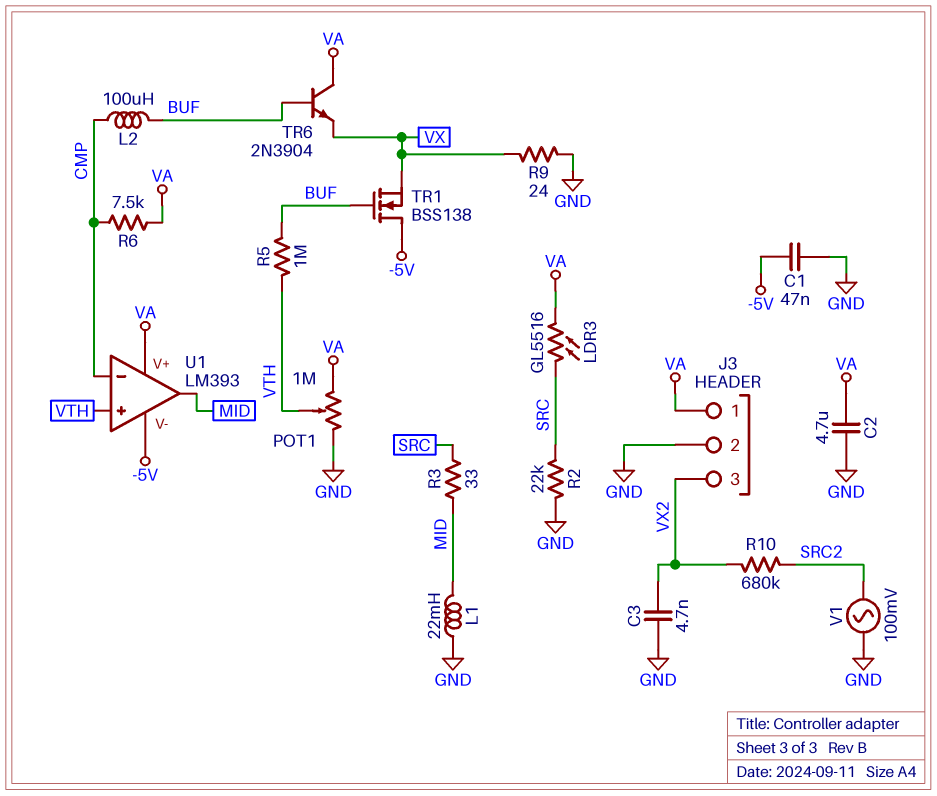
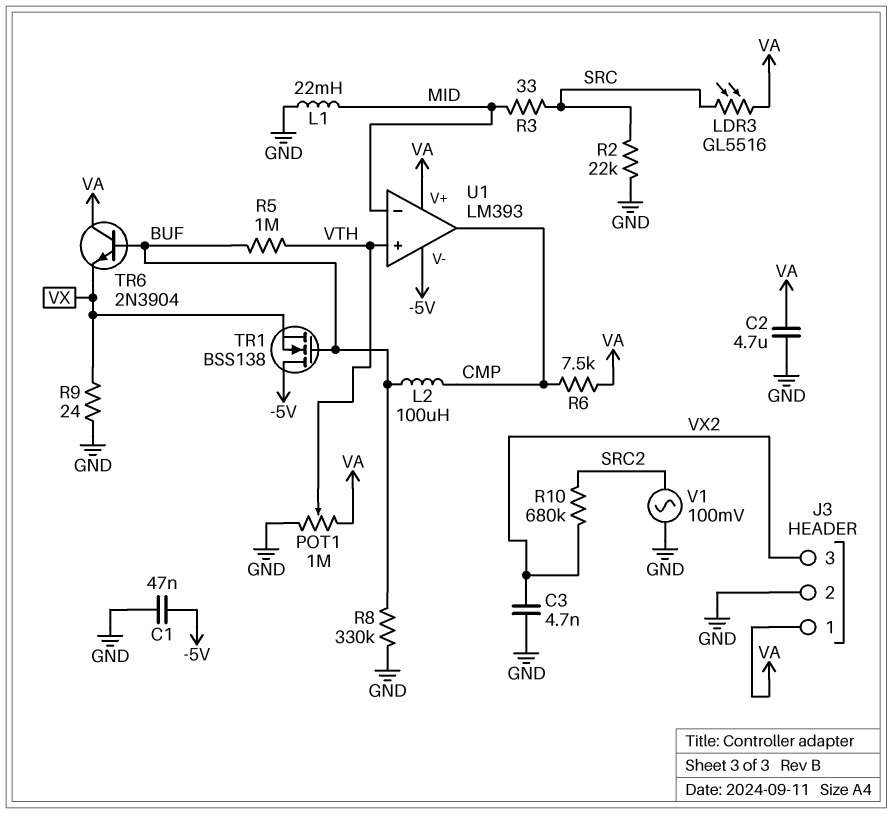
R8: none -> 330k (BUF, GND)
U1 pin in-: CMP -> MID
U1 pin out: MID -> CMP

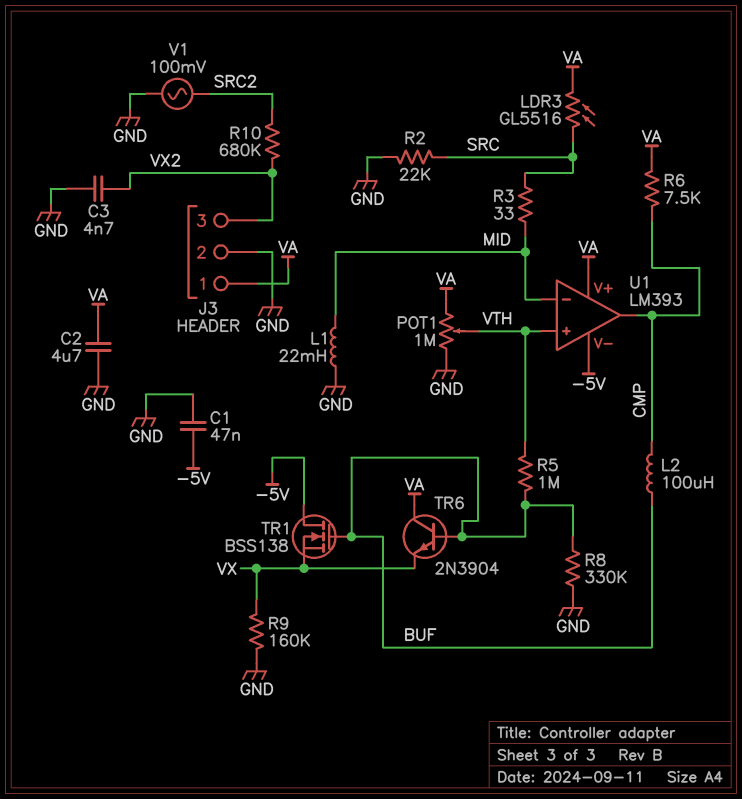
R9: 24 (GND, VX) -> 160k (GND, VX)

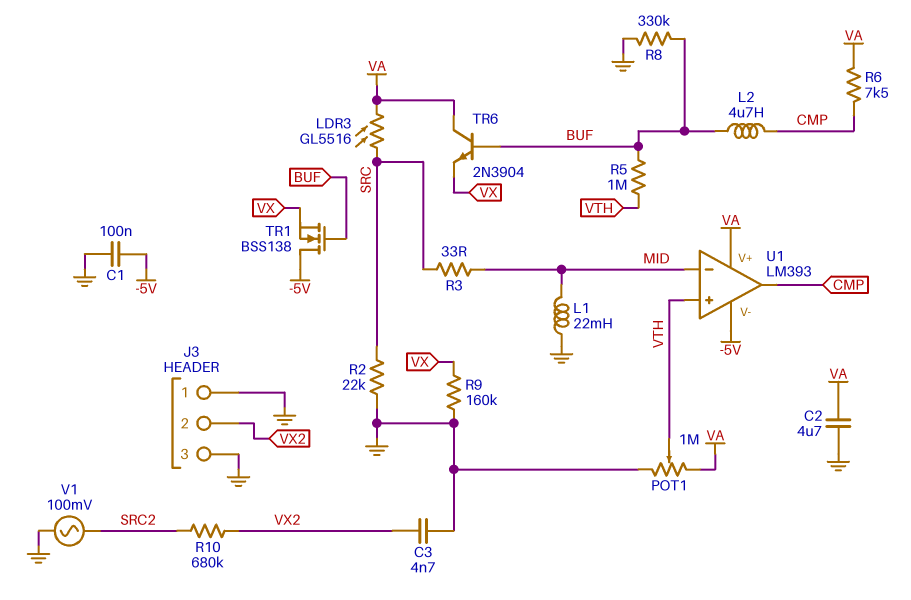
C1: 47nF (-5V, GND) -> 100nF (-5V, GND)
J3 pin 1: VA -> GND
J3 pin 2: GND -> VX2
J3 pin 3: VX2 -> GND
L2: 100uH (BUF, CMP) -> 4.7uH (BUF, CMP)

